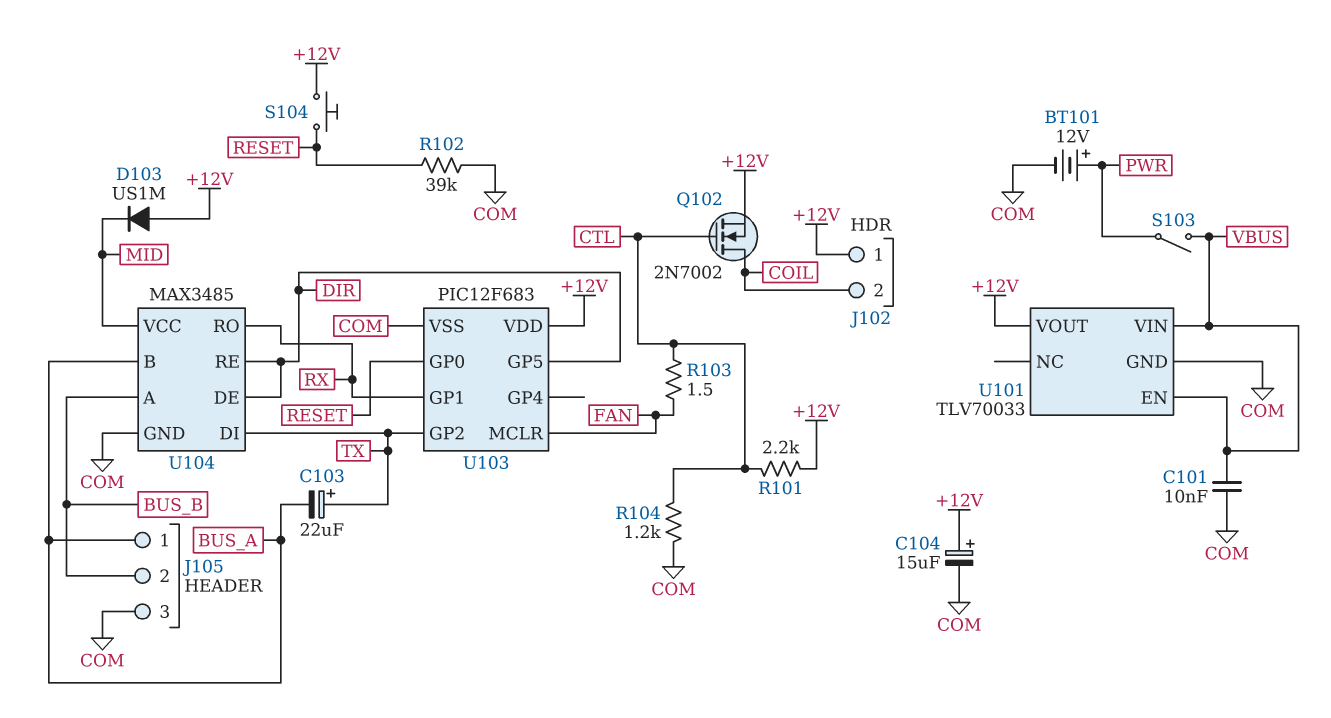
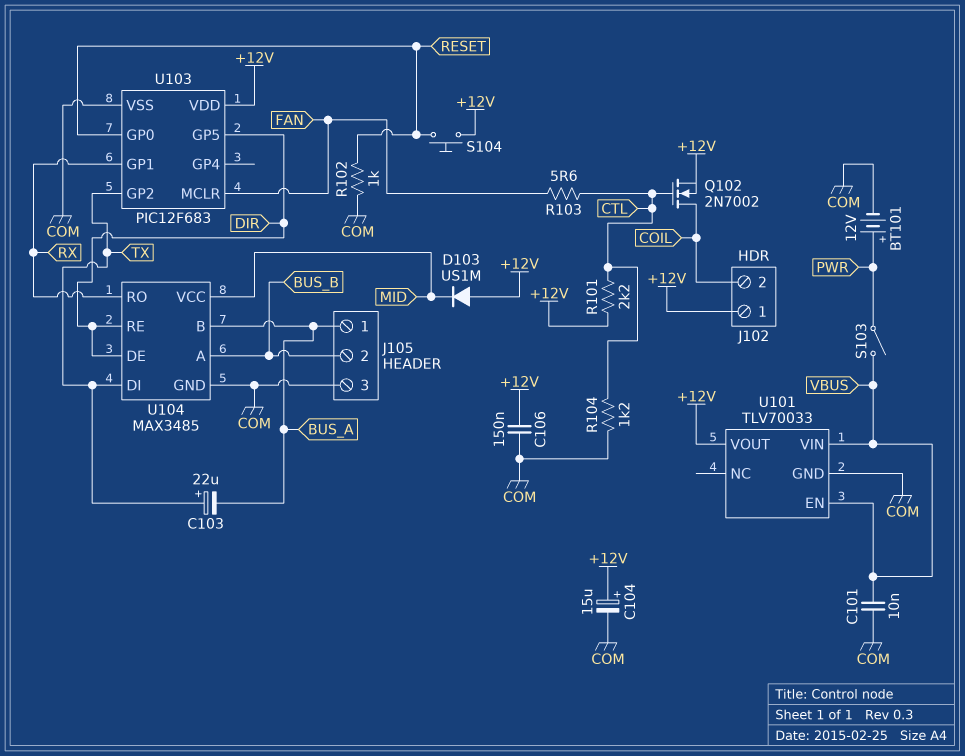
C106: none -> 150nF (+12V, COM)
R102: 39k (COM, RESET) -> 1k (COM, RESET)
R103: 1.5 (CTL, FAN) -> 5.6 (CTL, FAN)

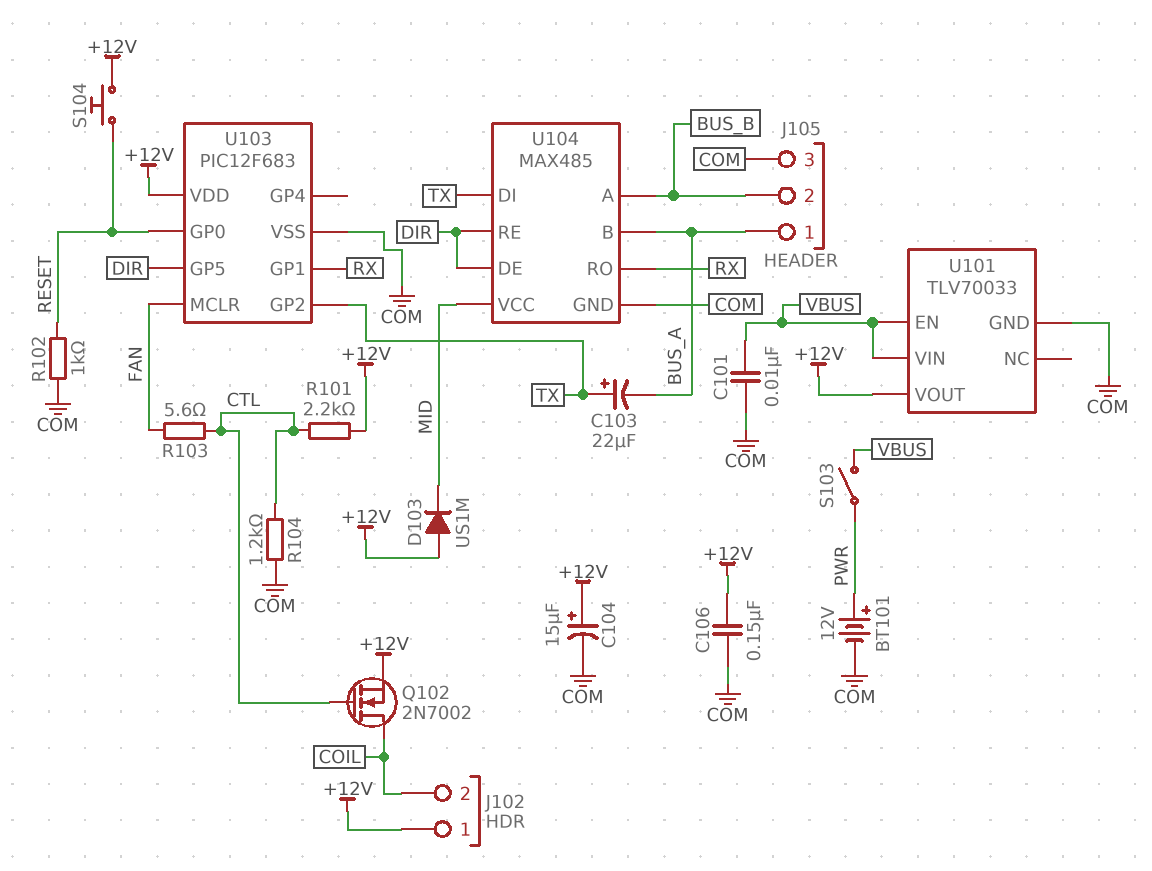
U104: MAX3485 -> MAX485

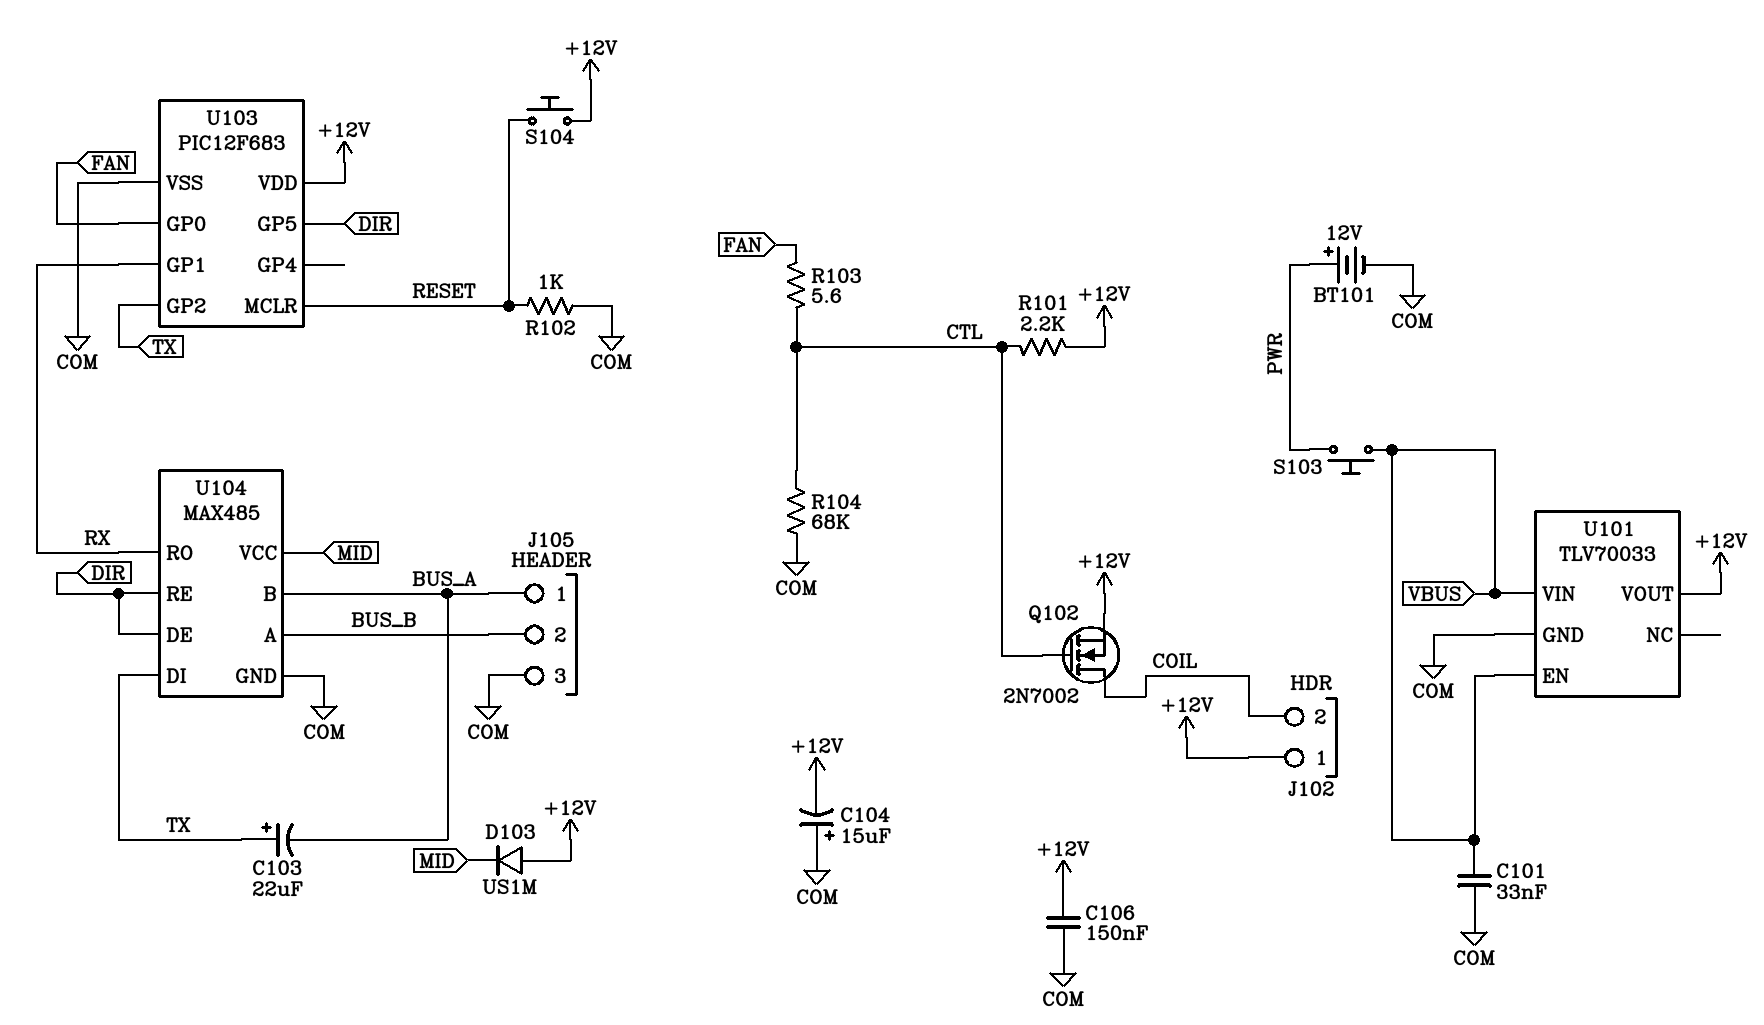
C101: 10nF (COM, VBUS) -> 33nF (COM, VBUS)
C104: 15uF (plus +12V, minus COM) -> 15uF (plus COM, minus +12V)
R104: 1.2k (COM, CTL) -> 68k (COM, CTL)
S103: switch (PWR, VBUS) -> button (PWR, VBUS)
U103 pin GP0: RESET -> FAN
U103 pin MCLR: FAN -> RESET

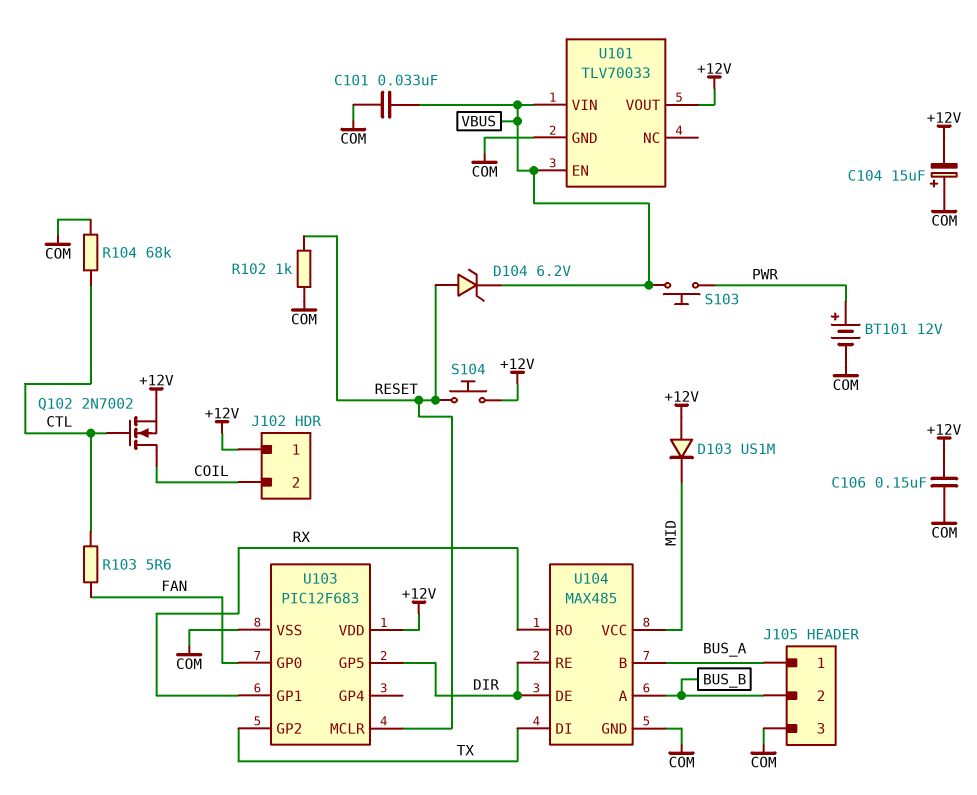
C103: 22uF (plus TX, minus BUS_A) -> none
D104: none -> zener 6.2V (A RESET, K VBUS)
R101: 2.2k (+12V, CTL) -> none

